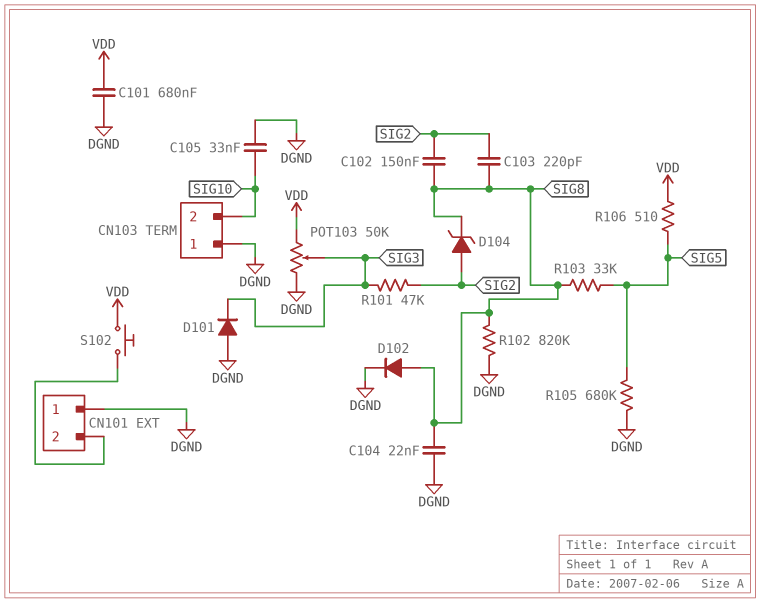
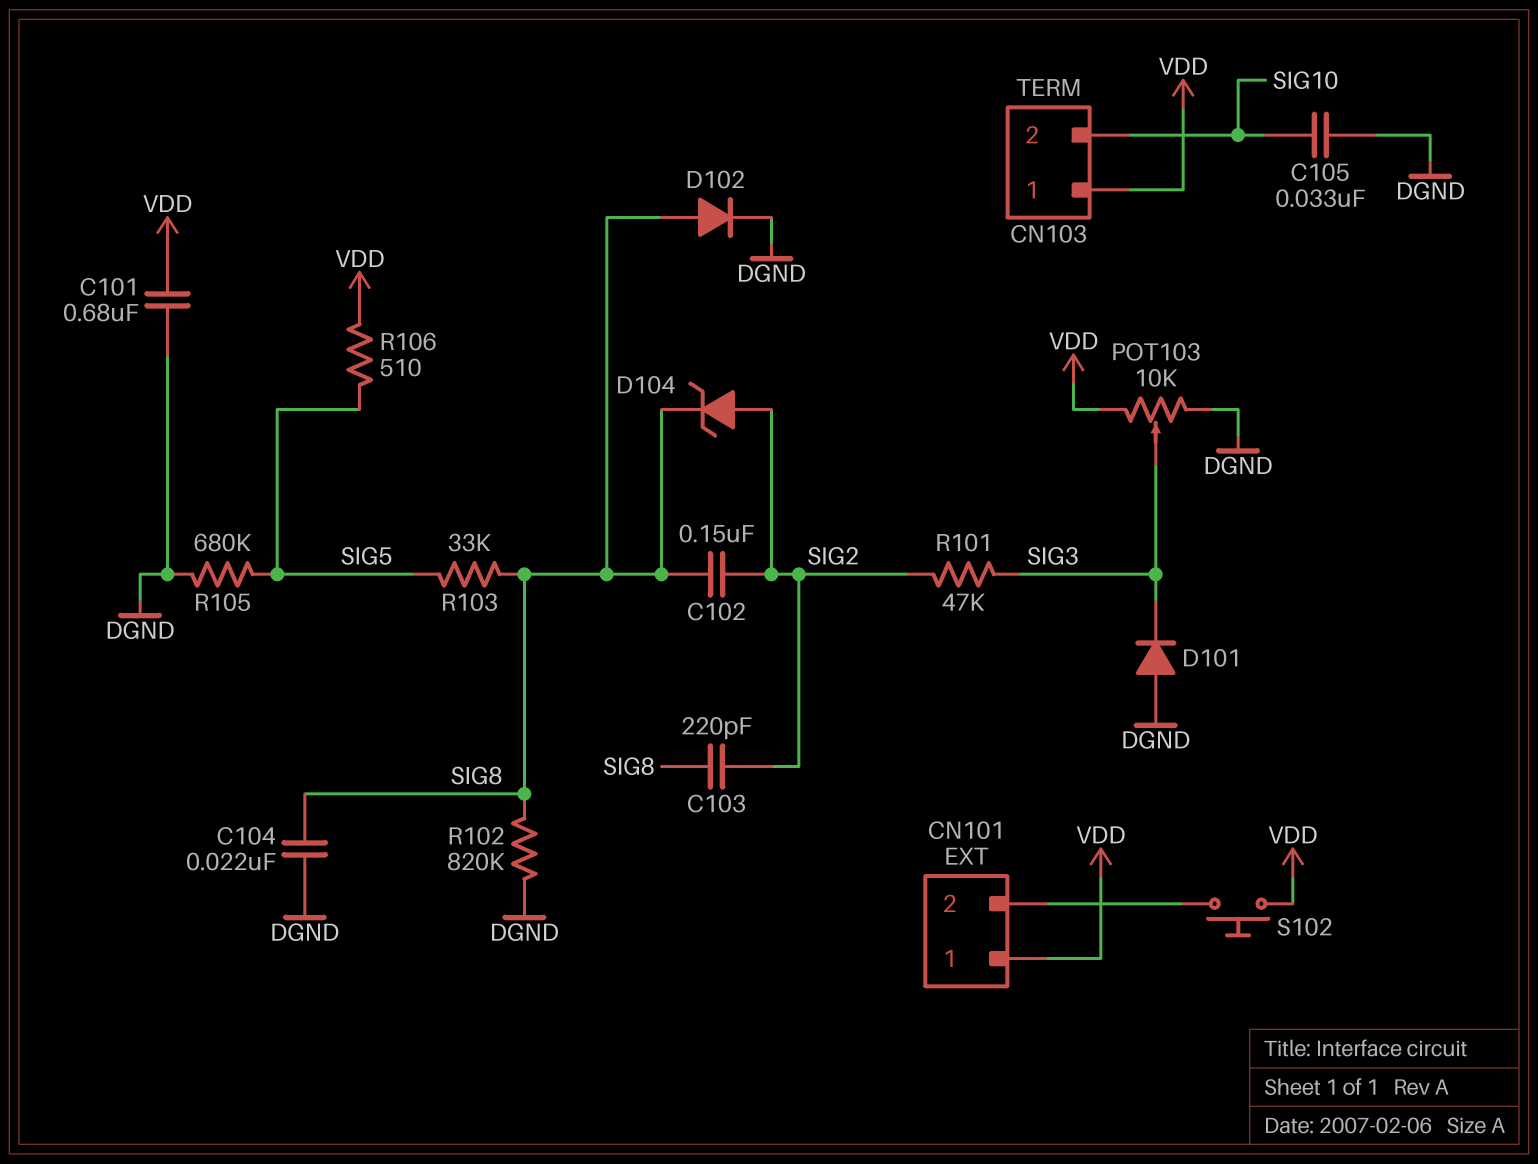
CN101 pin 1: DGND -> VDD
CN103 pin 1: DGND -> VDD
POT103: 50k (DGND, VDD, wiper SIG3) -> 10k (DGND, VDD, wiper SIG3)

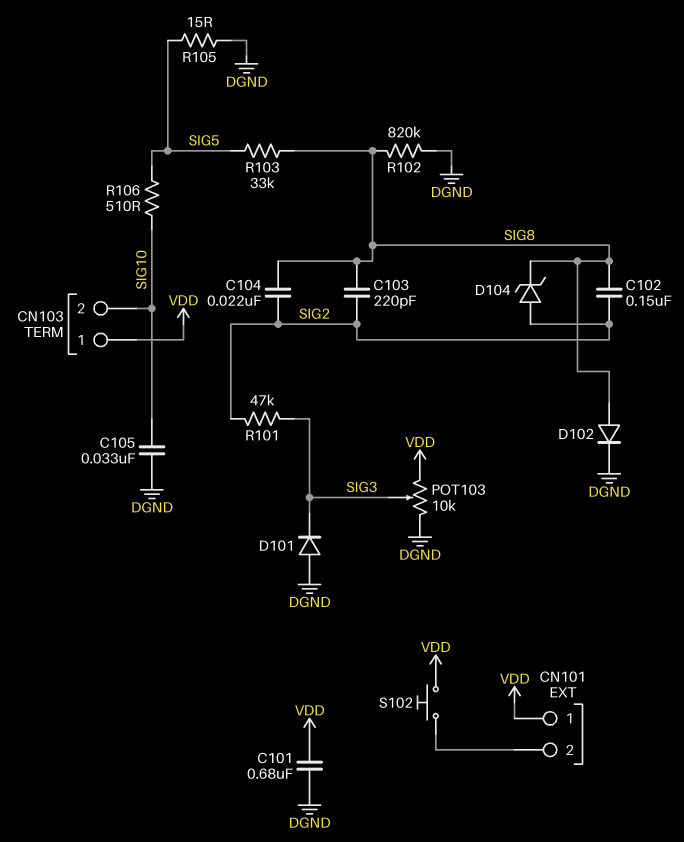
C104: 22nF (DGND, SIG8) -> 22nF (SIG2, SIG8)
R105: 680k (DGND, SIG5) -> 15 (DGND, SIG5)
R106: 510 (SIG5, VDD) -> 510 (SIG5, SIG10)

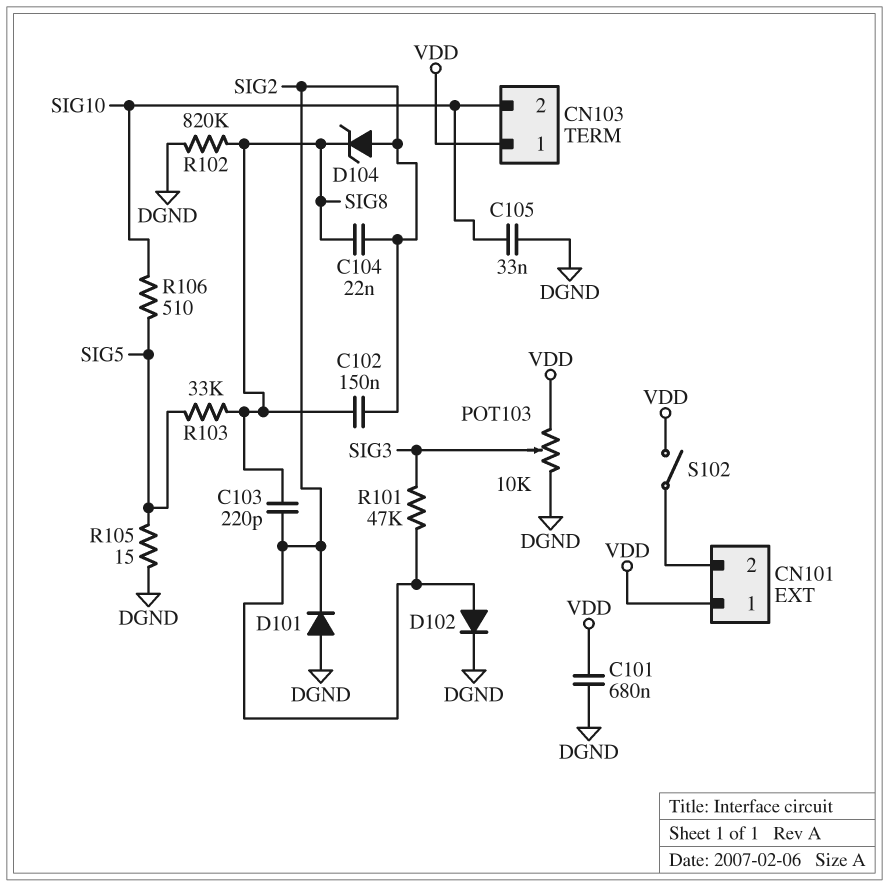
D101: diode (A DGND, K SIG3) -> diode (A DGND, K SIG2)
D102: diode (A SIG8, K DGND) -> diode (A SIG2, K DGND)
S102: button (CN101/2, VDD) -> switch (CN101/2, VDD)

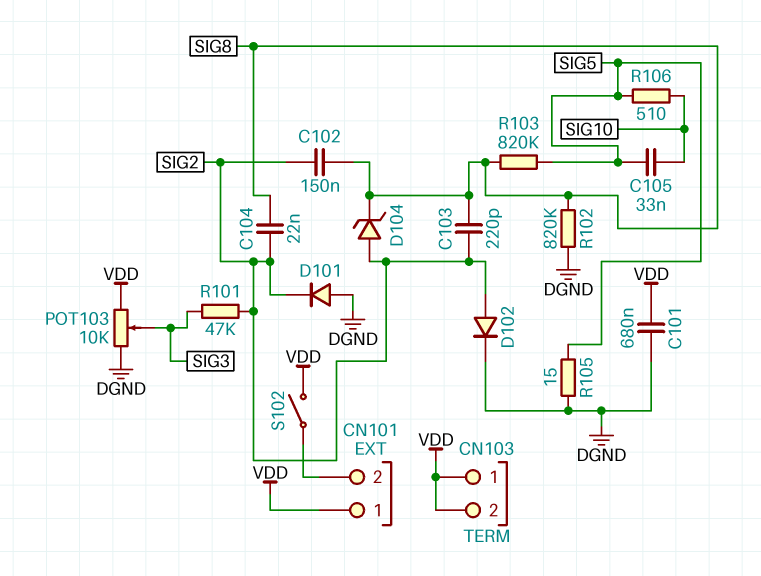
C105: 33nF (DGND, SIG10) -> 33nF (SIG5, SIG10)
CN103 pin 2: SIG10 -> VDD
R103: 33k (SIG5, SIG8) -> 820k (SIG5, SIG8)

